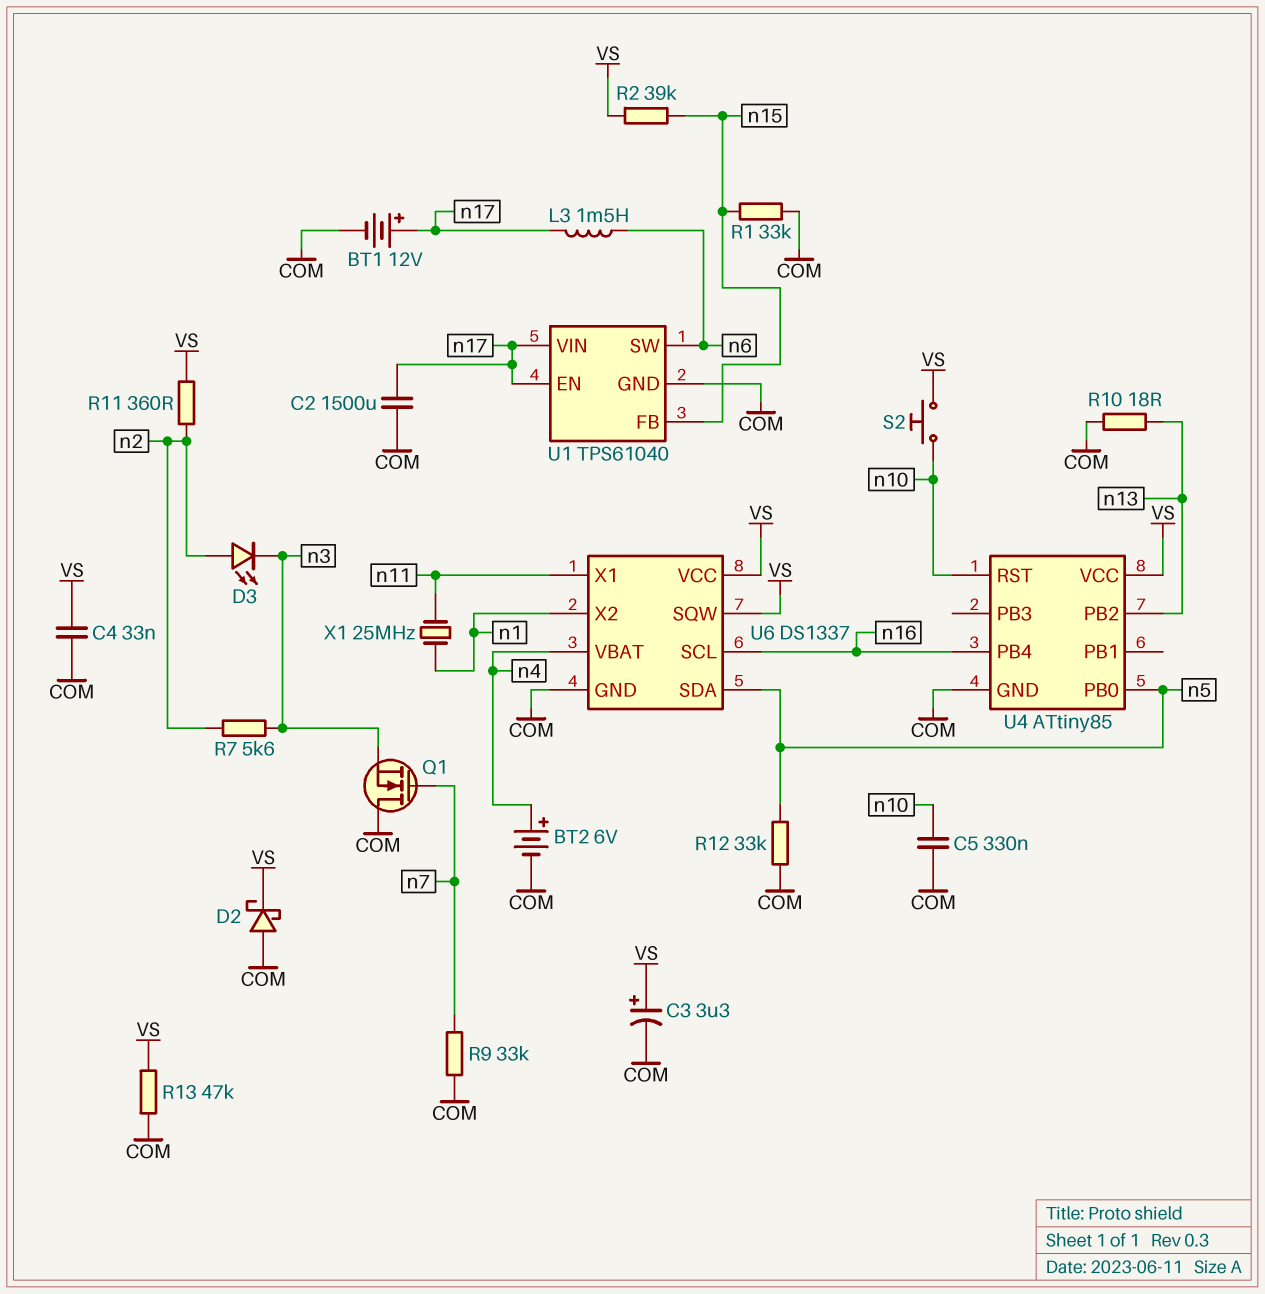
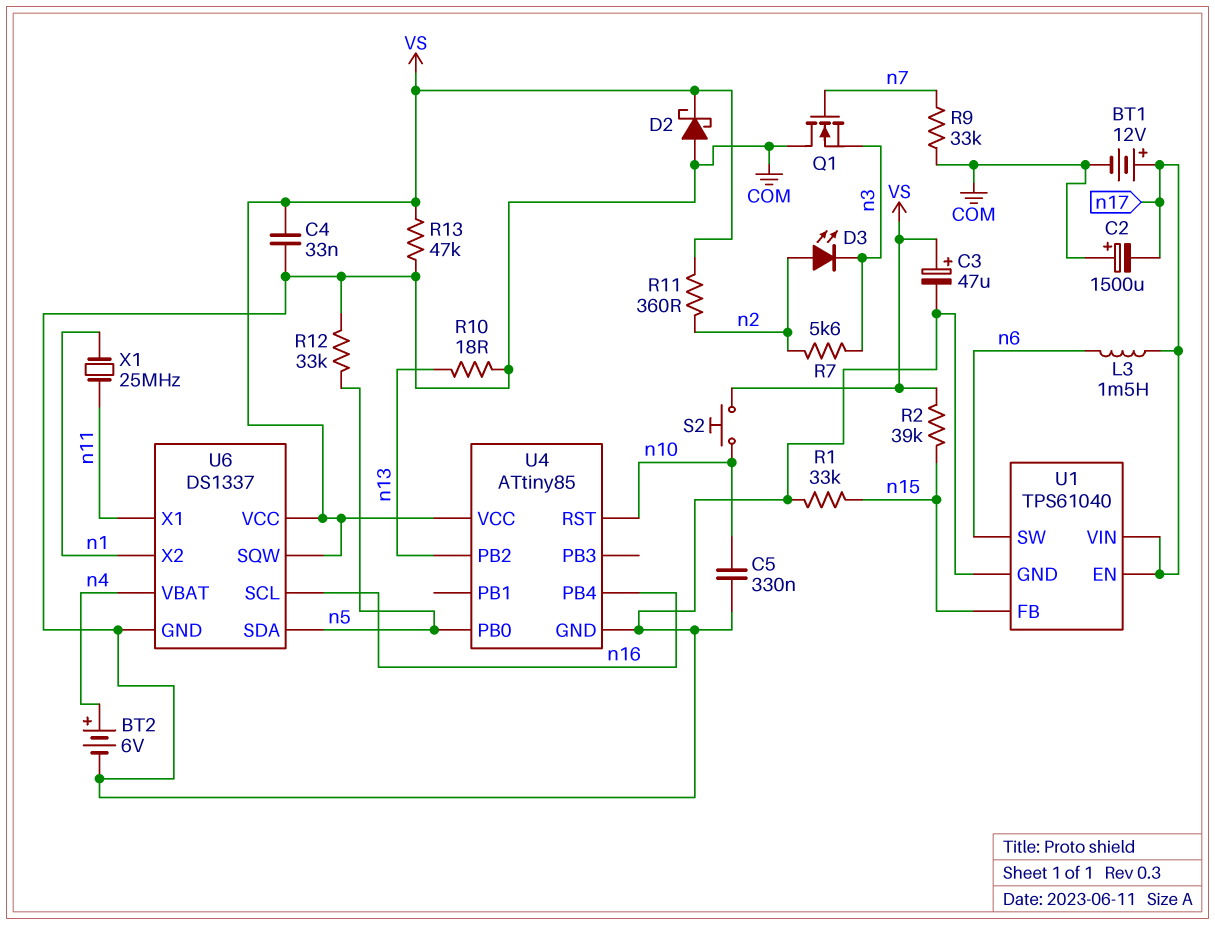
C2: 1500uF (COM, n17) -> 1500uF (plus COM, minus n17)
C3: 3.3uF (plus VS, minus COM) -> 47uF (plus VS, minus COM)

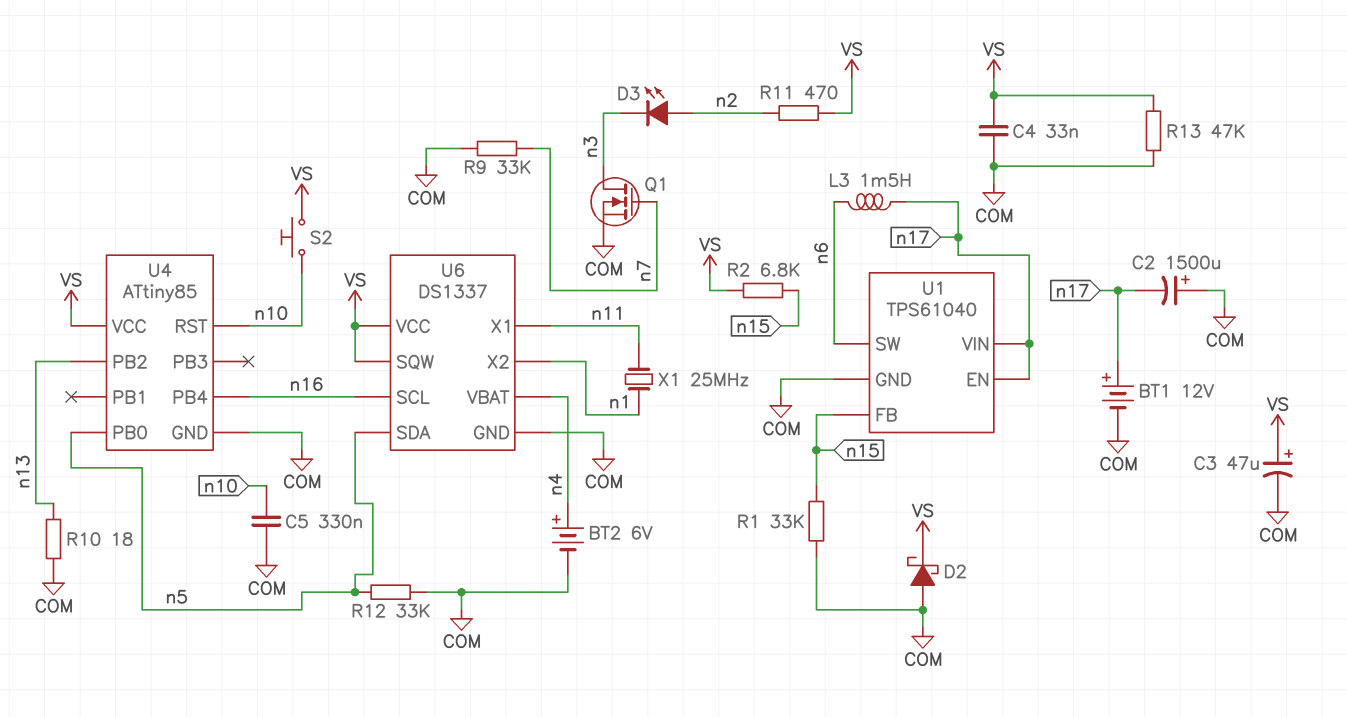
Q1: NMOS (G n7, D COM, S n3) -> NMOS (G n7, D n3, S COM)
R2: 39k (VS, n15) -> 6.8k (VS, n15)
R7: 5.6k (n2, n3) -> none
R11: 360 (VS, n2) -> 470 (VS, n2)

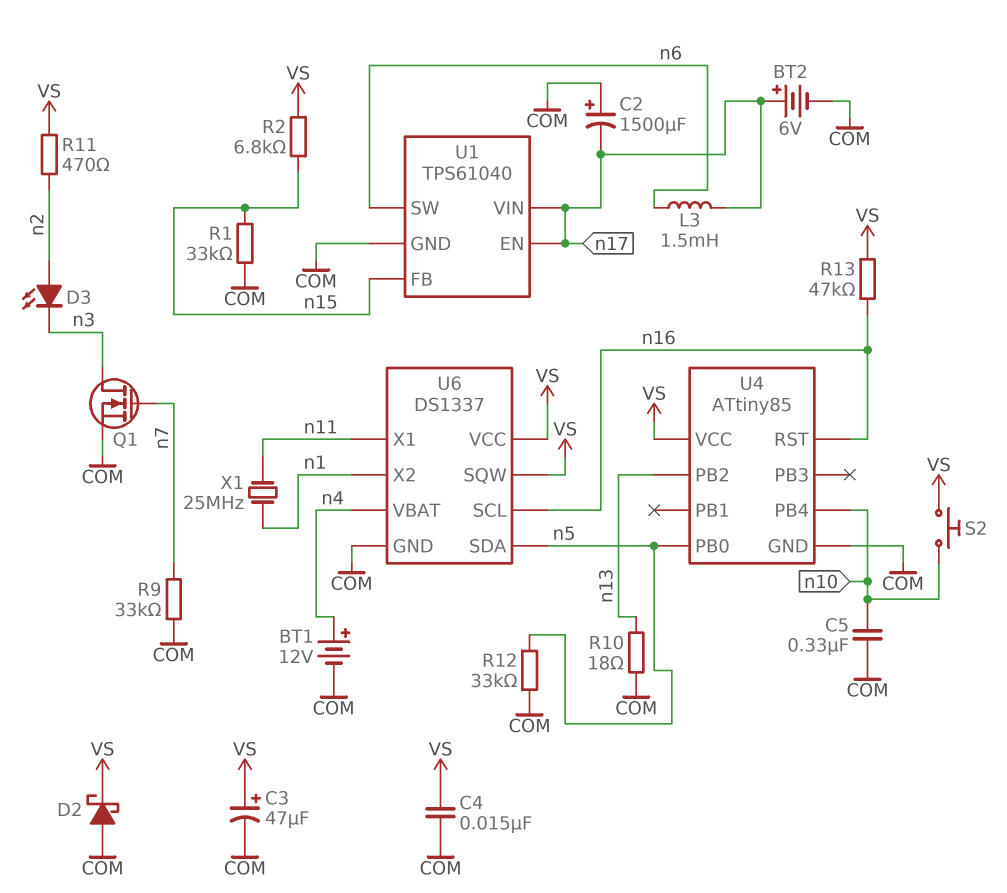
BT1: 12V (plus n17, minus COM) -> 12V (plus n4, minus COM)
BT2: 6V (plus n4, minus COM) -> 6V (plus n17, minus COM)
C4: 33nF (COM, VS) -> 15nF (COM, VS)
R13: 47k (COM, VS) -> 47k (VS, n16)
U4 pin PB4: n16 -> n10
U4 pin RST: n10 -> n16

